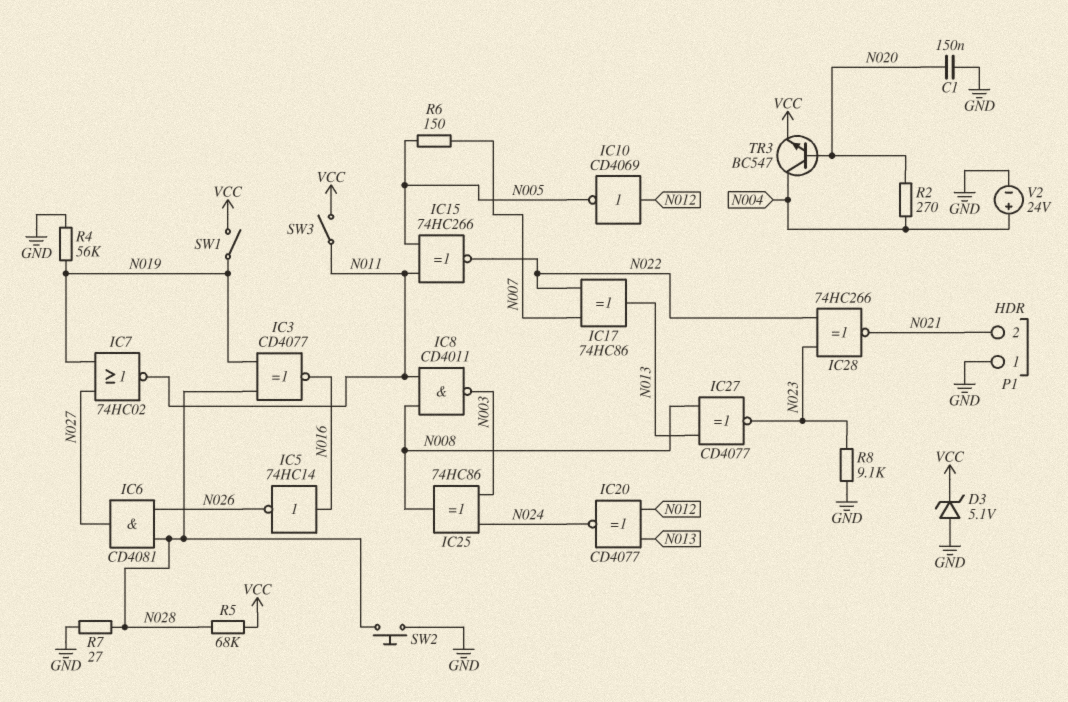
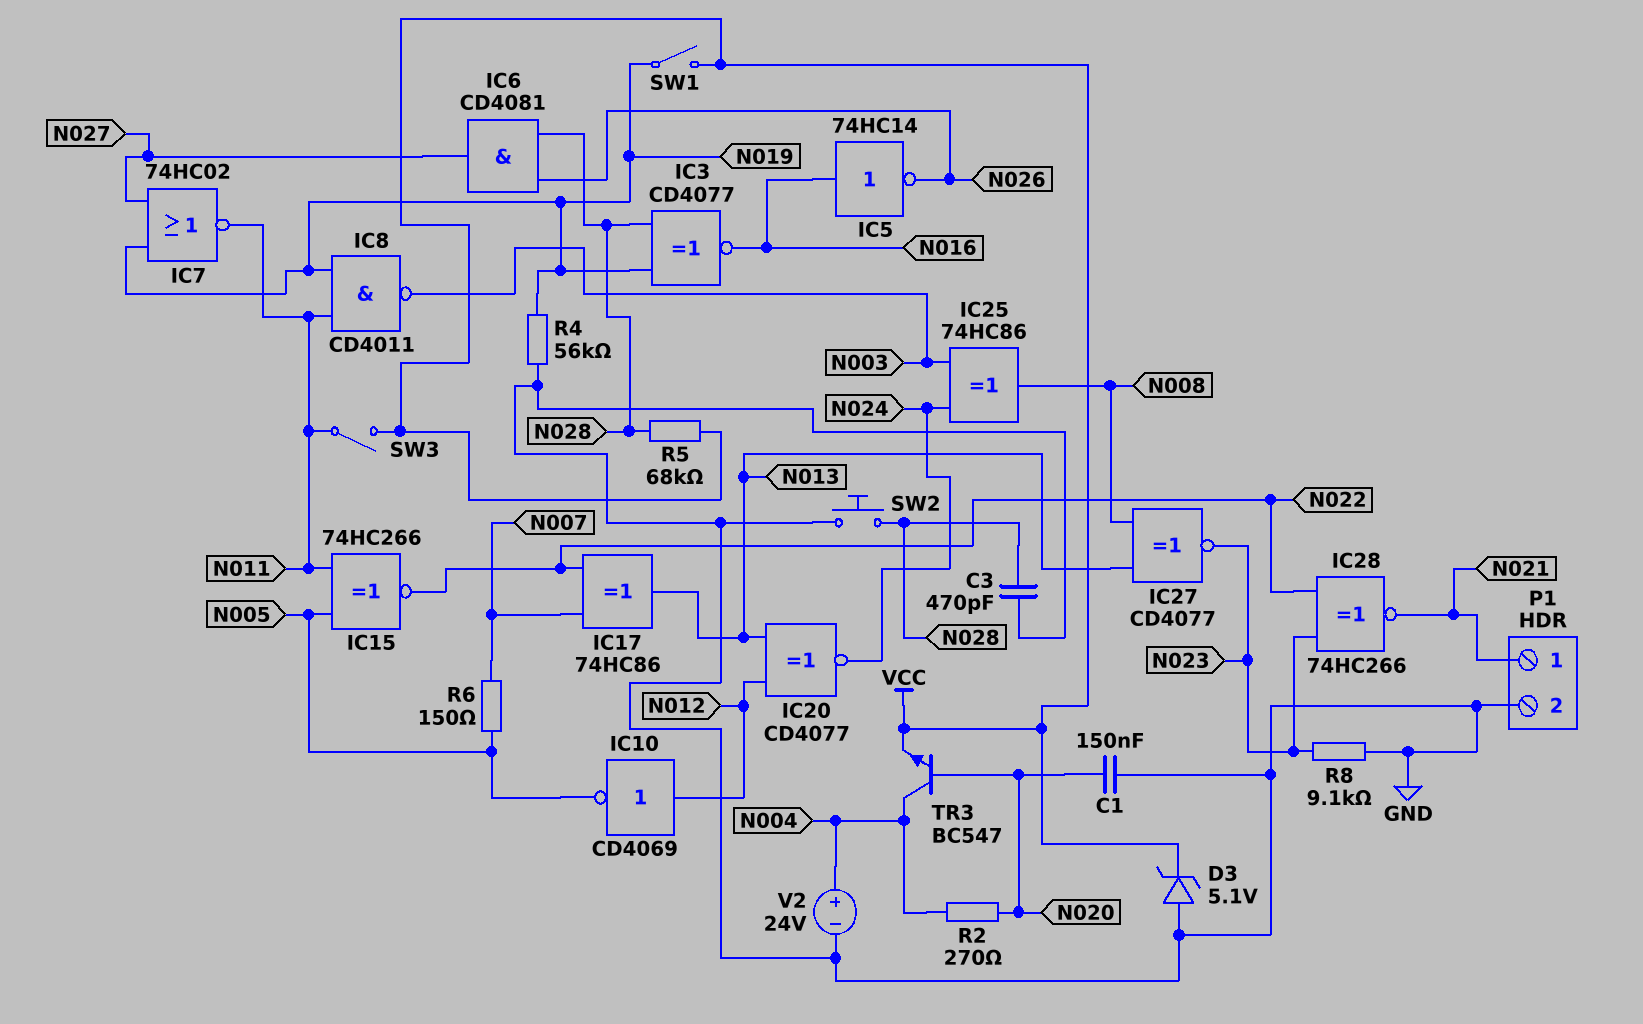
C3: none -> 470pF (GND, N028)
IC8: NAND CD4011 (in N008, in N011, out N003) -> NAND CD4011 (in N011, in N019, out N003)
P1 pin 1: GND -> N021
P1 pin 2: N021 -> GND
R7: 27 (GND, N028) -> none

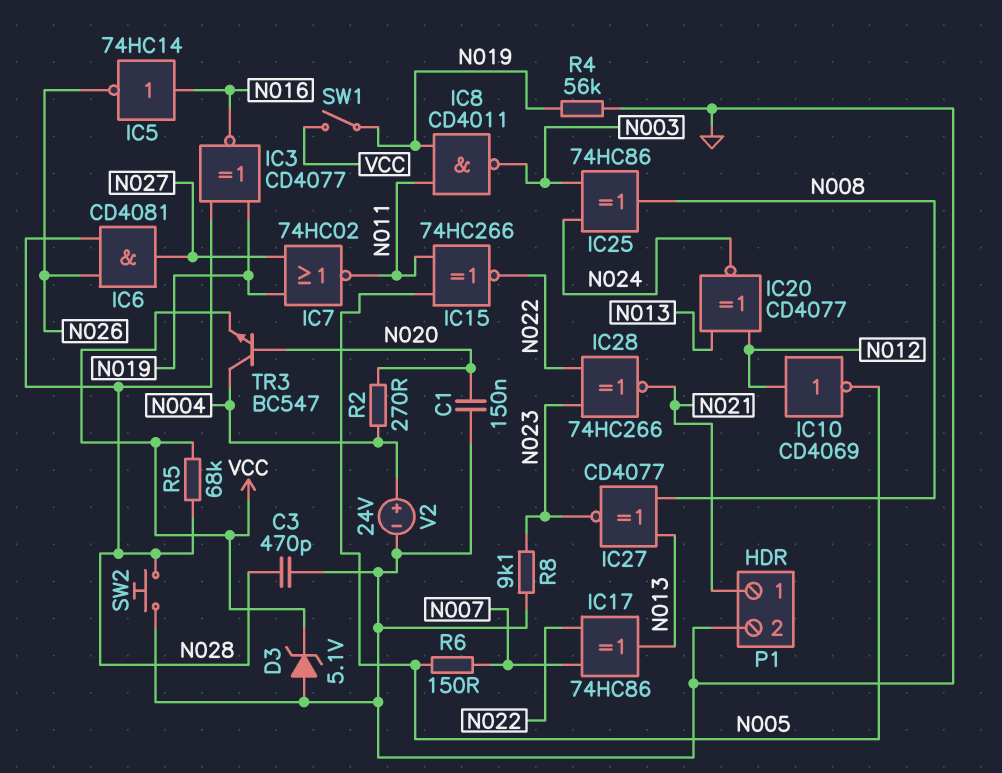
SW3: switch (N011, VCC) -> none

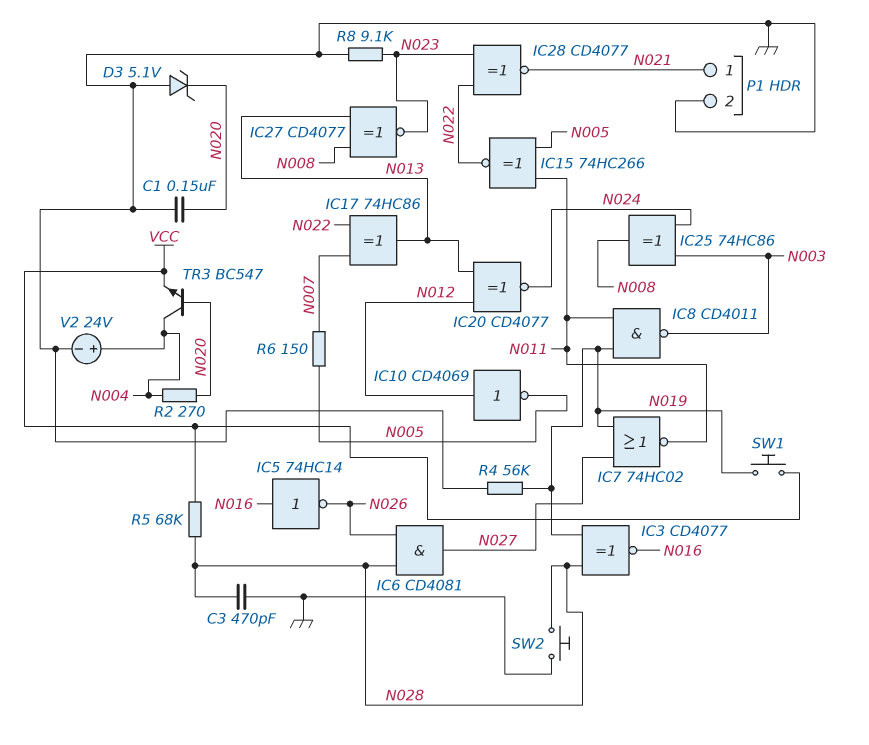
D3: zener 5.1V (A GND, K VCC) -> zener 5.1V (A GND, K N020)
IC28: XNOR 74HC266 (in N022, in N023, out N021) -> XNOR CD4077 (in N022, in N023, out N021)
SW1: switch (N019, VCC) -> button (N019, VCC)

